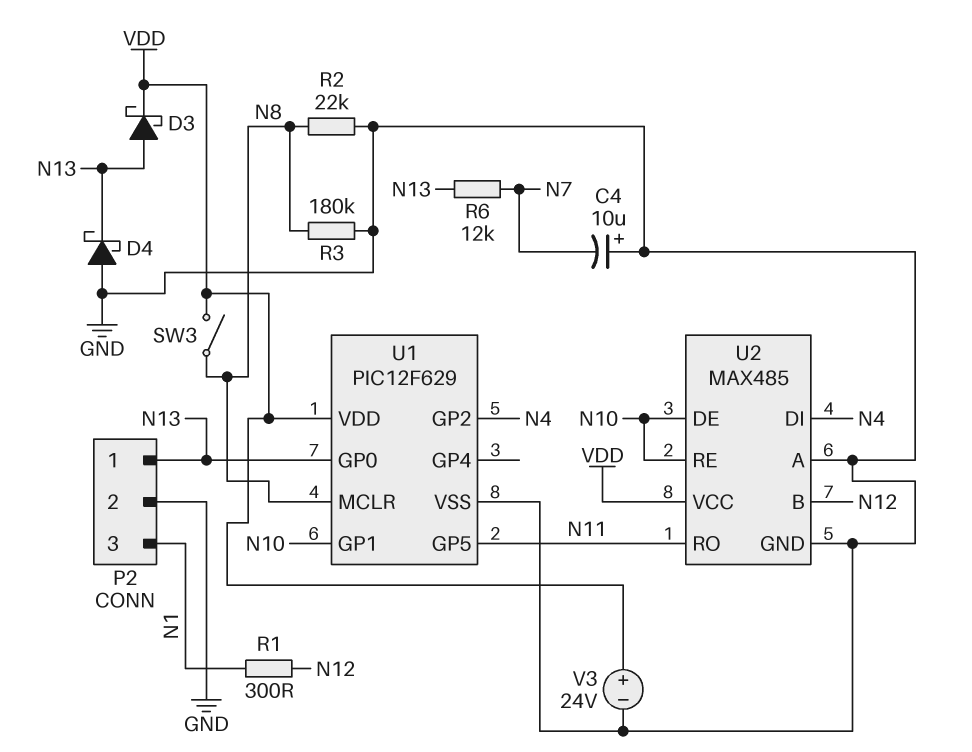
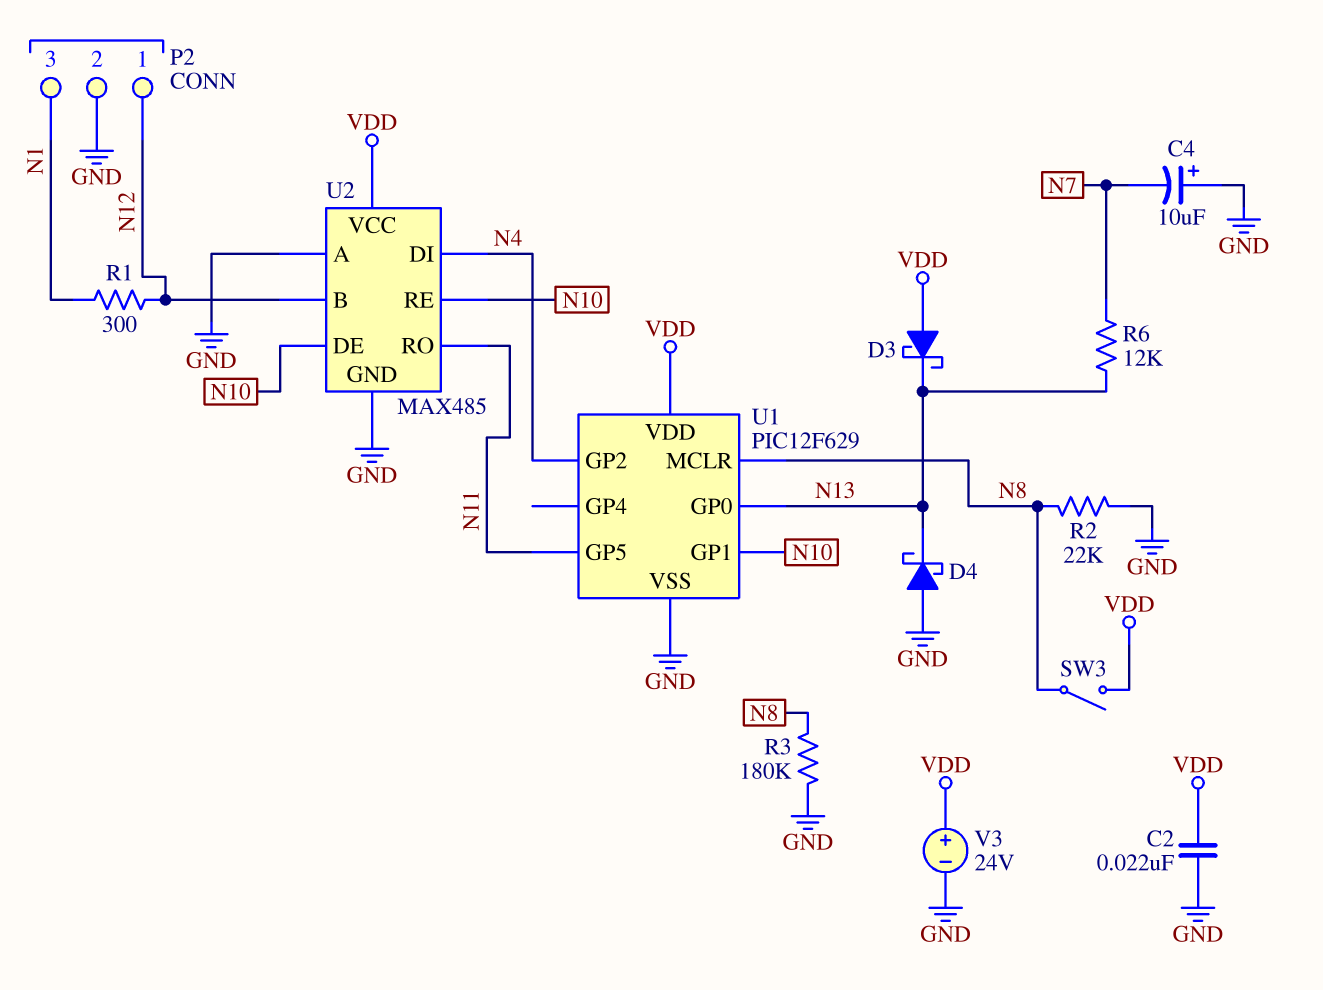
C2: none -> 22nF (GND, VDD)
D3: schottky (A N13, K VDD) -> schottky (A VDD, K N13)
P2 pin 1: N13 -> N12

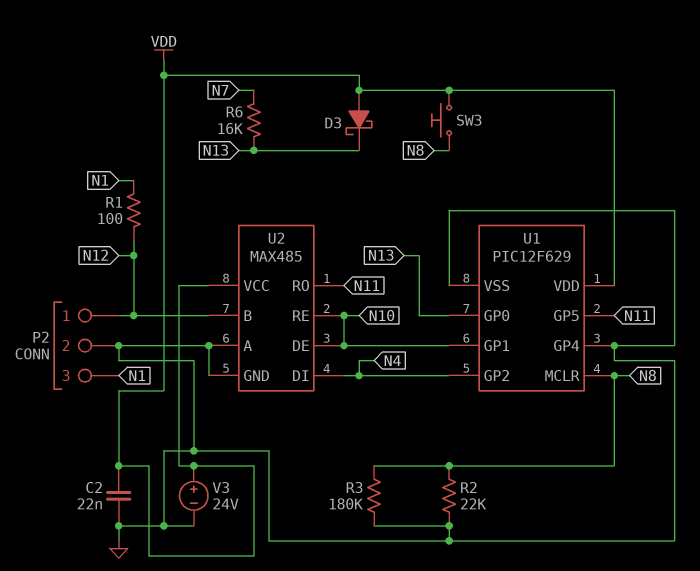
C4: 10uF (plus GND, minus N7) -> none
D4: schottky (A GND, K N13) -> none
R1: 300 (N1, N12) -> 100 (N1, N12)
R6: 12k (N7, N13) -> 16k (N7, N13)
SW3: switch (N8, VDD) -> button (N8, VDD)
U1 pin GP4: none -> GND

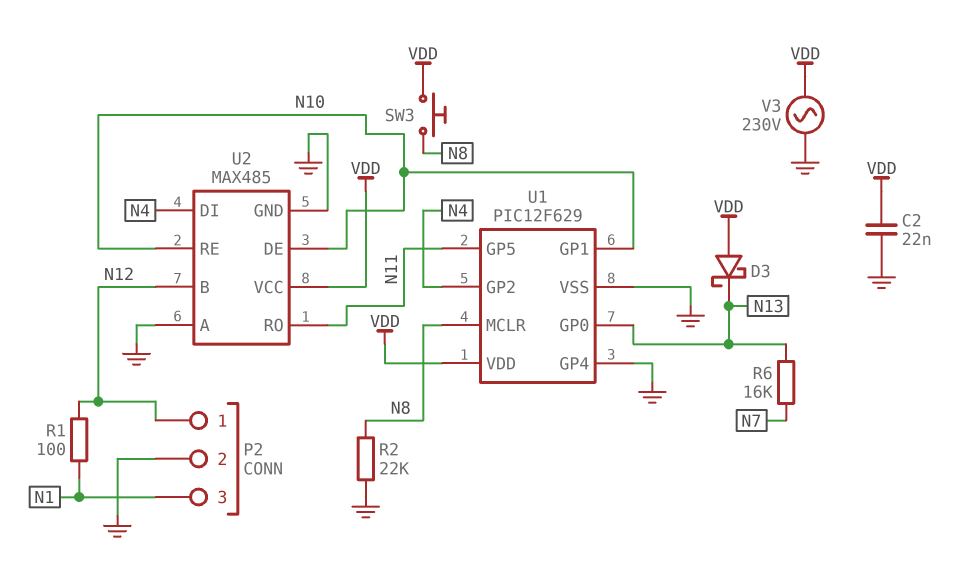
R3: 180k (GND, N8) -> none
V3: 24V (plus VDD, minus GND) -> AC 230V (GND, VDD)

